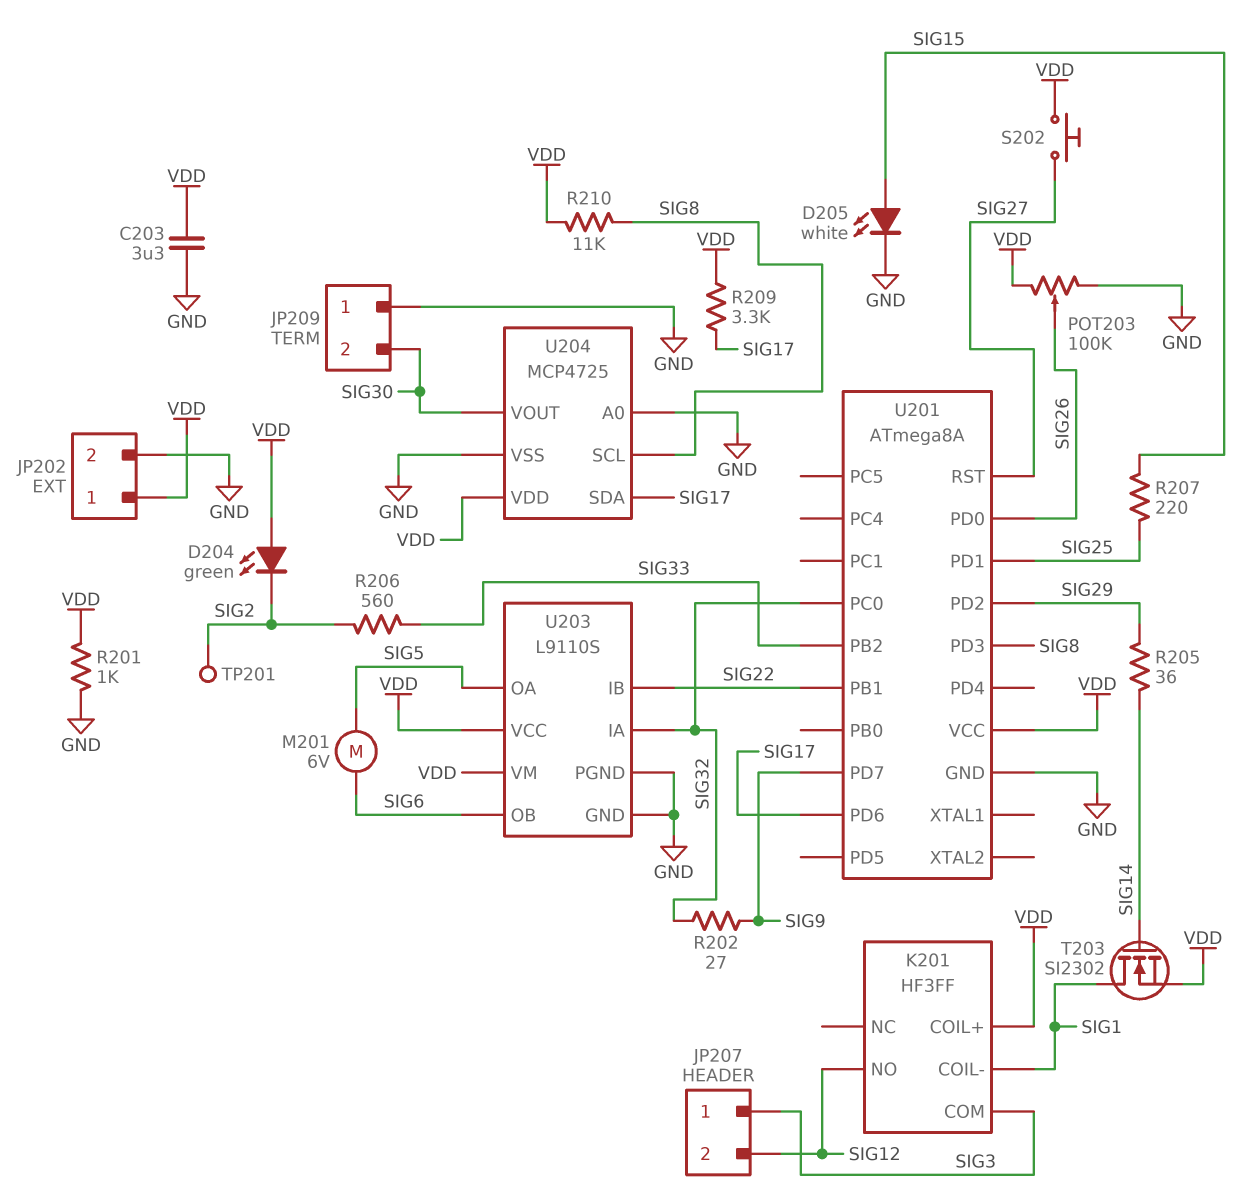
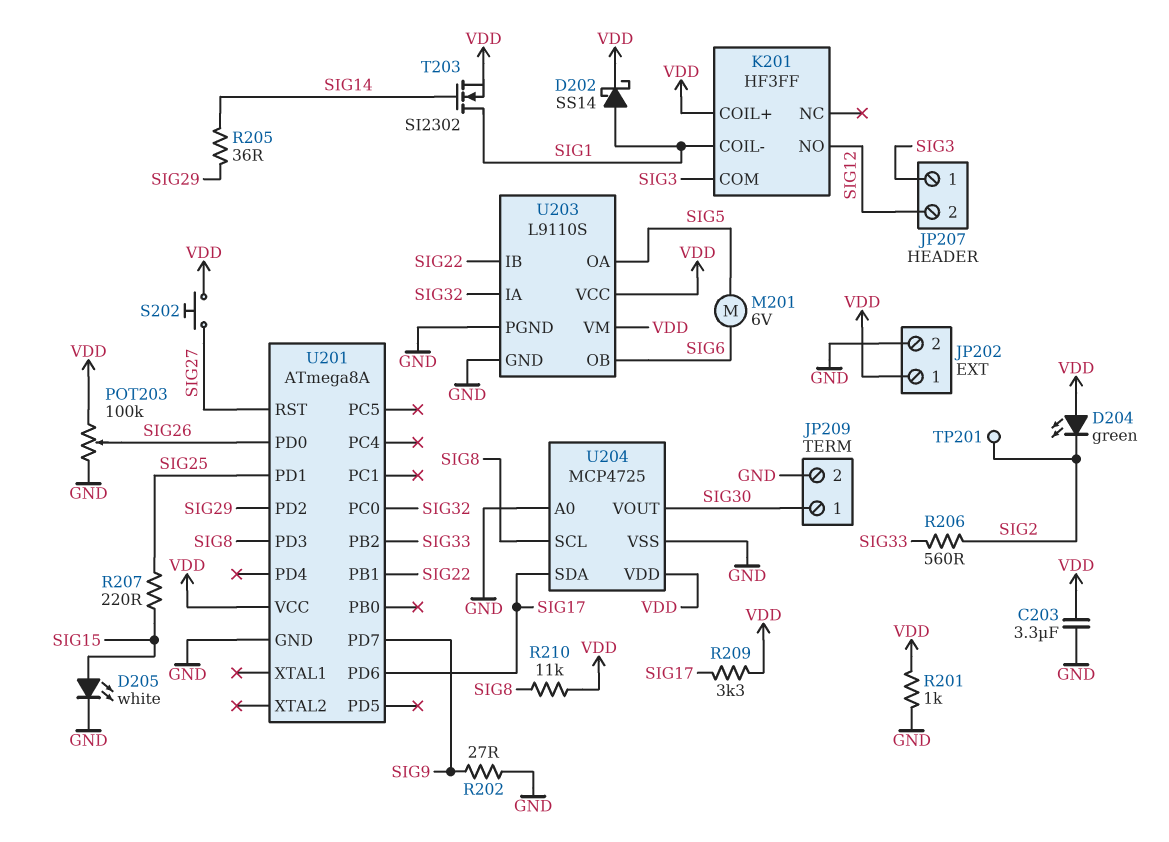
D202: none -> schottky SS14 (A SIG1, K VDD)
JP209 pin 1: GND -> SIG30
JP209 pin 2: SIG30 -> GND
R202: 27 (SIG9, SIG32) -> 27 (GND, SIG9)

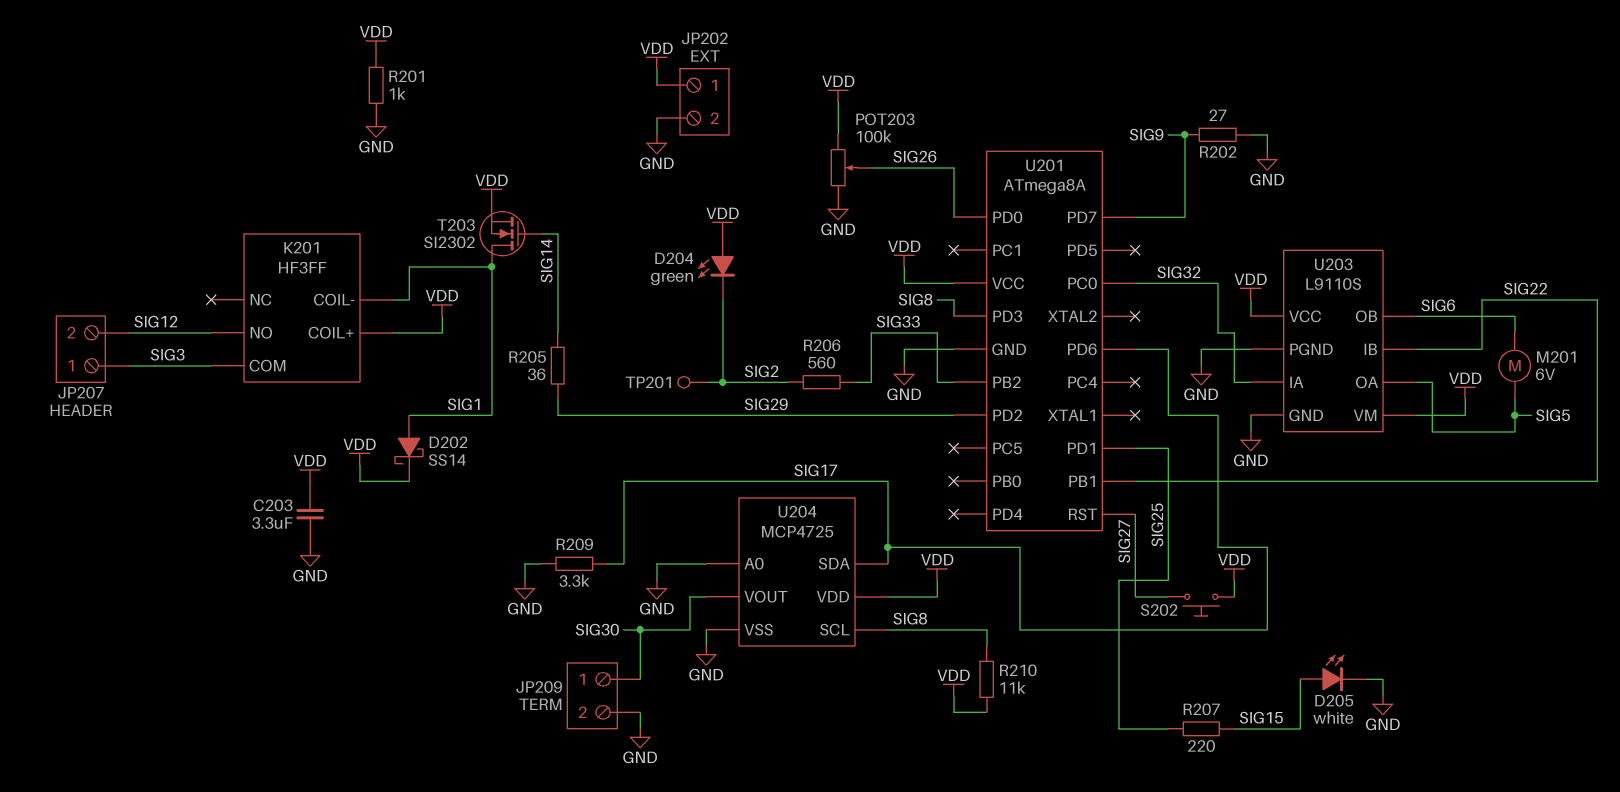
R209: 3.3k (SIG17, VDD) -> 3.3k (GND, SIG17)

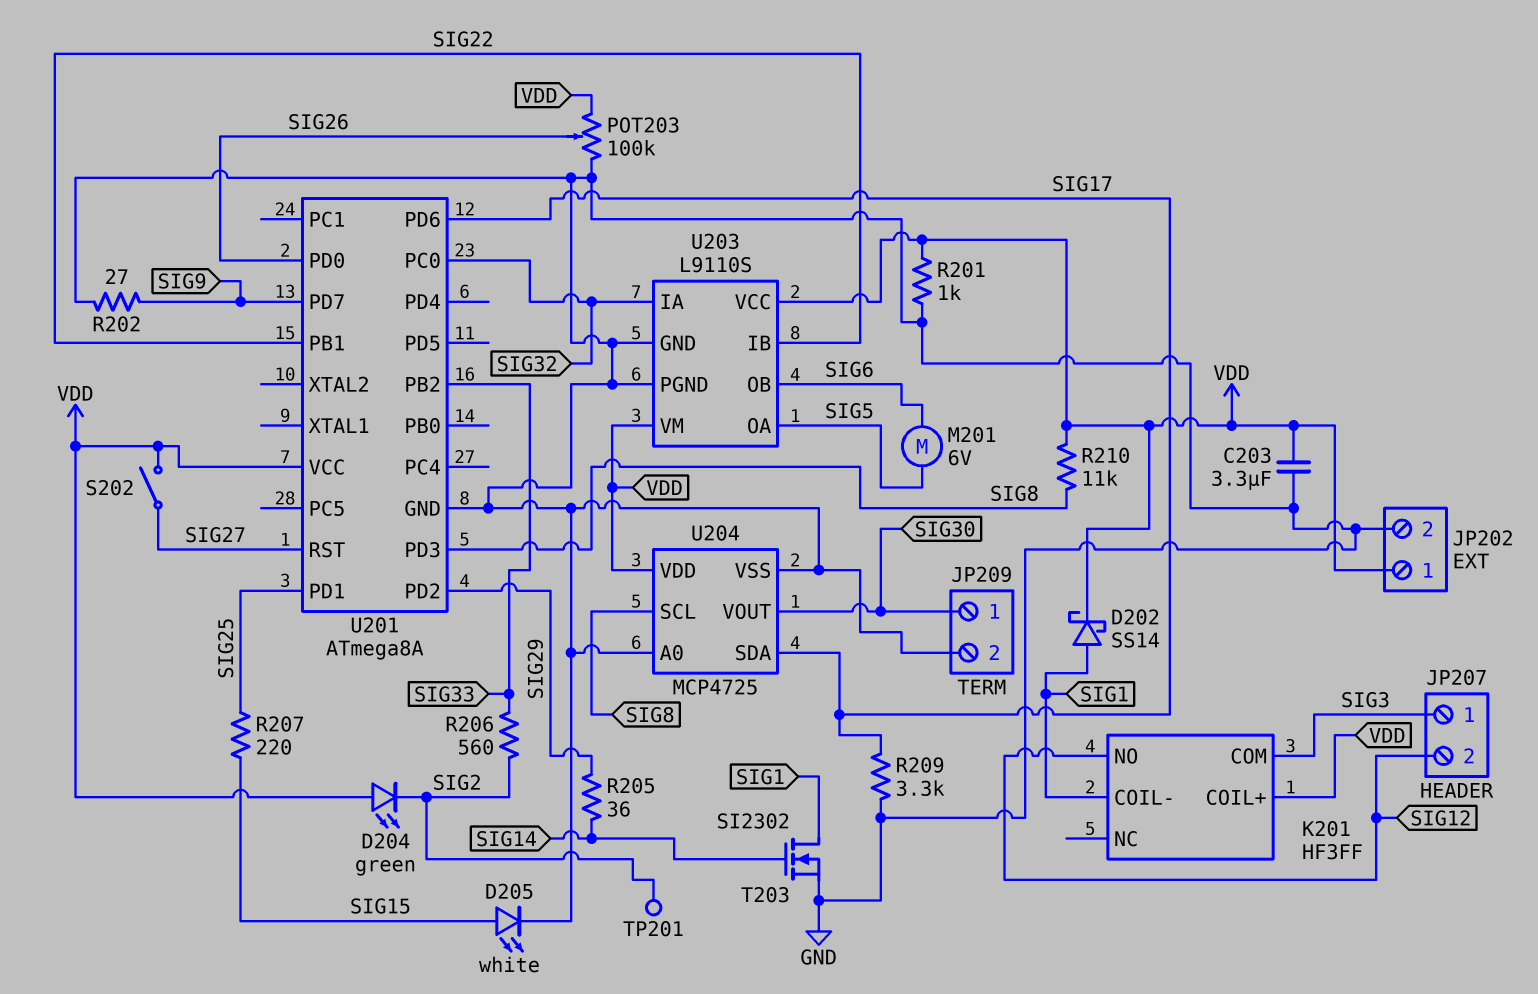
S202: button (SIG27, VDD) -> switch (SIG27, VDD)
T203: NMOS SI2302 (G SIG14, D SIG1, S VDD) -> NMOS SI2302 (G SIG14, D SIG1, S GND)

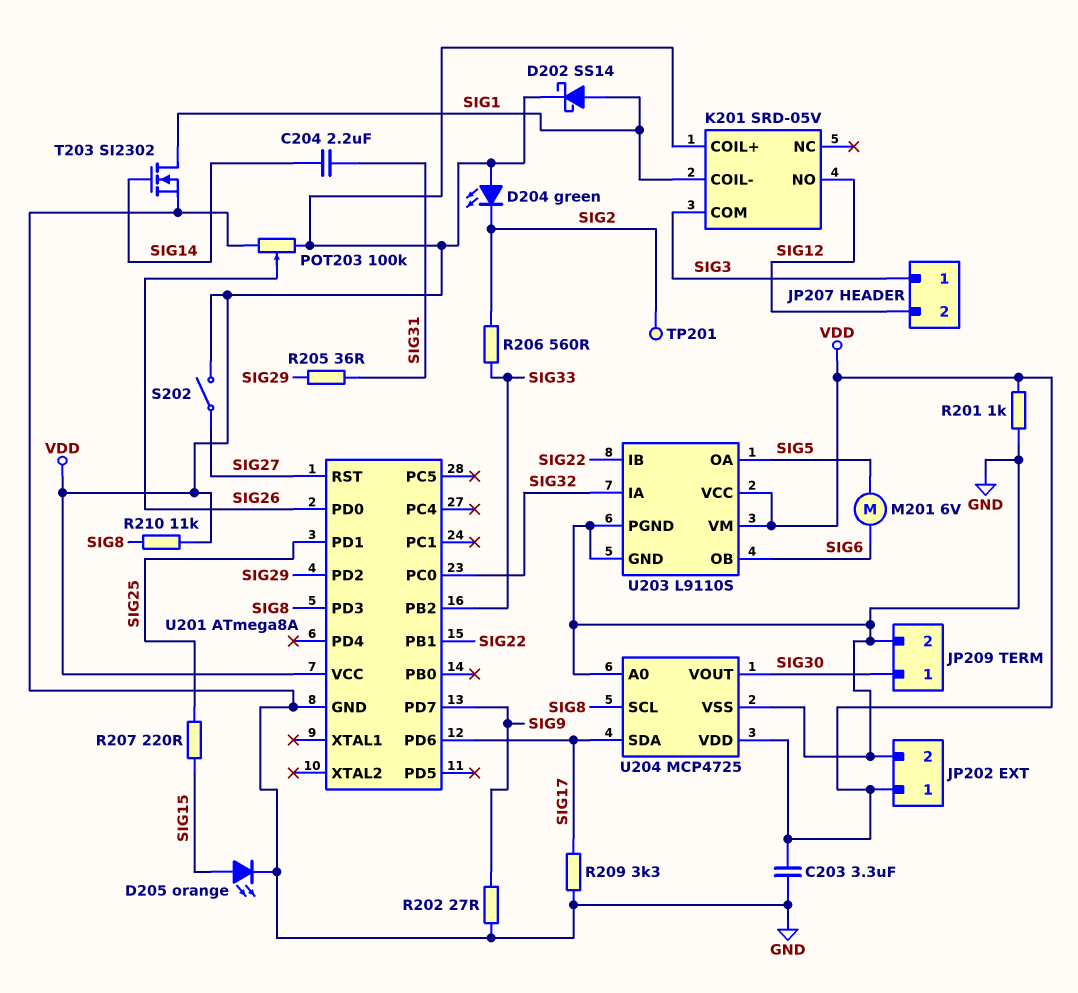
C204: none -> 2.2uF (SIG14, SIG31)
D205: LED white (A SIG15, K GND) -> LED orange (A SIG15, K GND)
K201: HF3FF -> SRD-05V
R205: 36 (SIG14, SIG29) -> 36 (SIG29, SIG31)

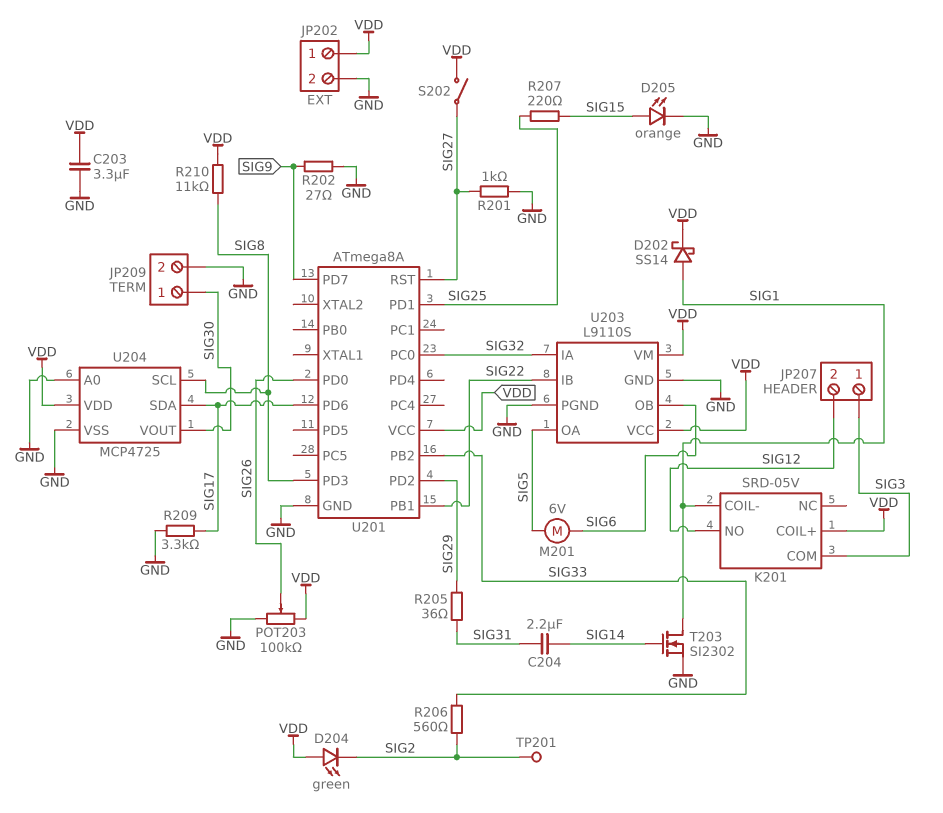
R201: 1k (GND, VDD) -> 1k (GND, SIG27)

